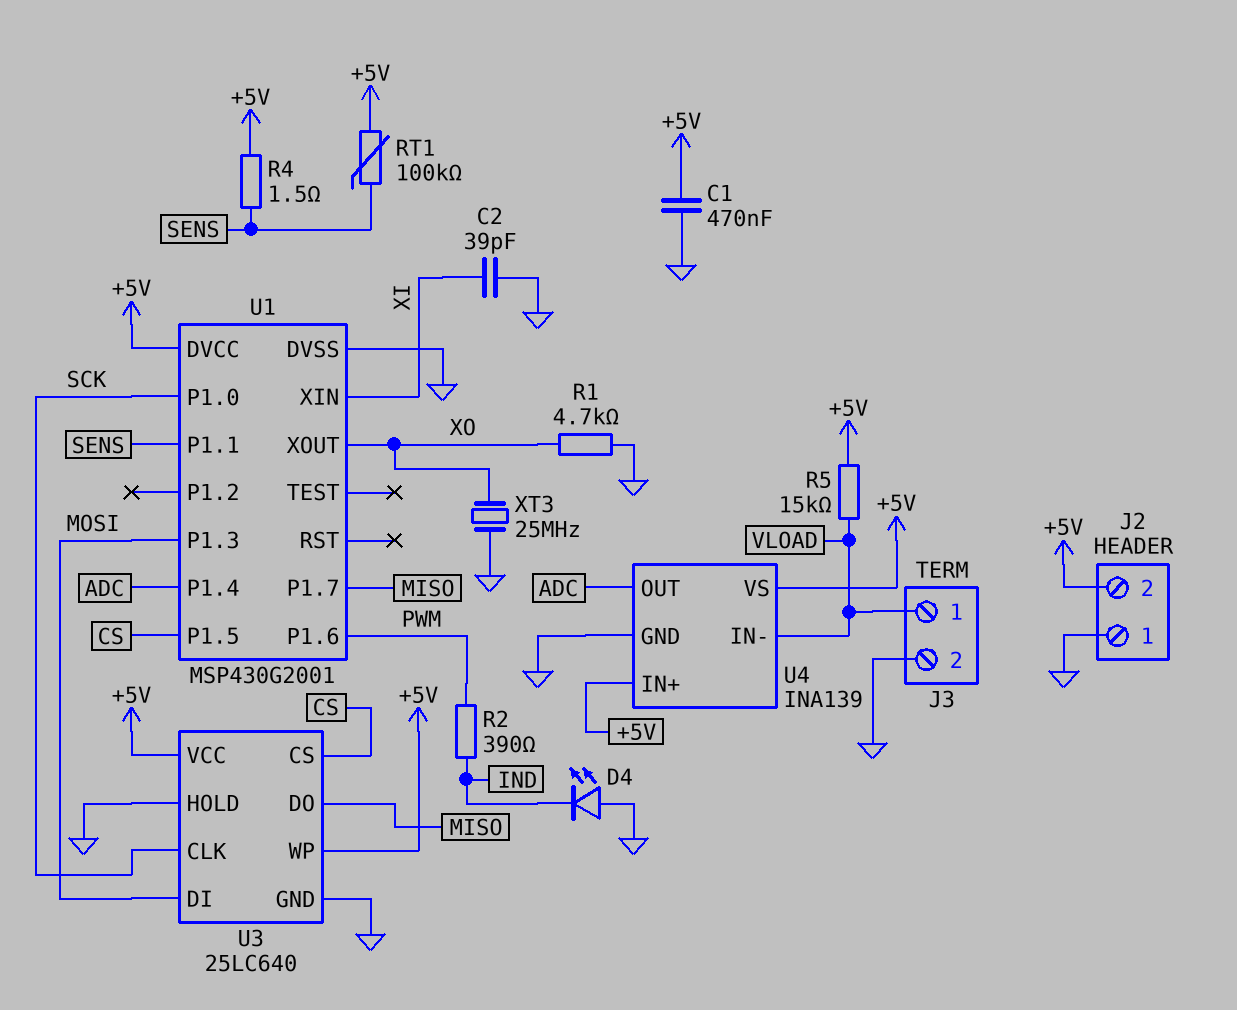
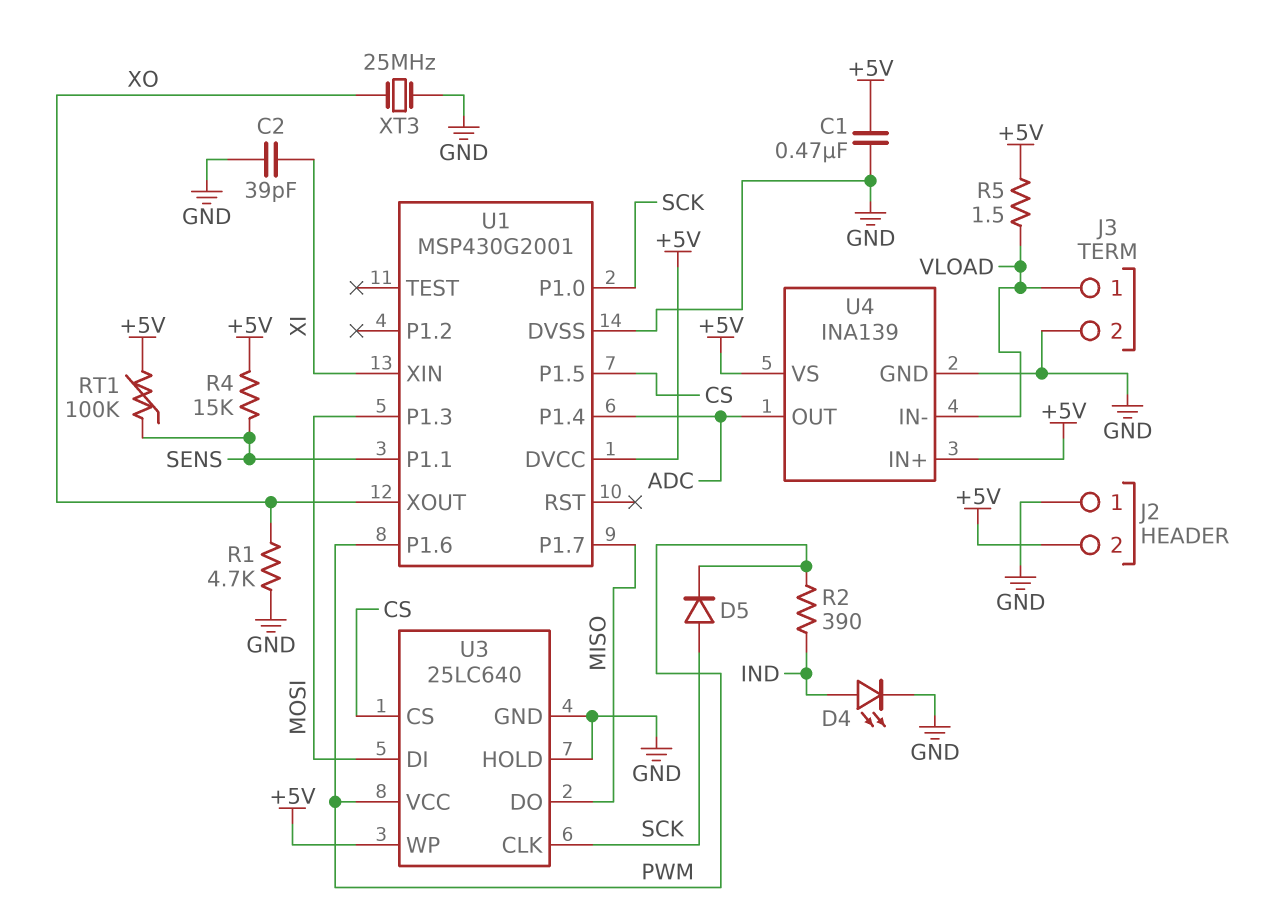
D4: LED (A GND, K IND) -> LED (A IND, K GND)
D5: none -> diode (A SCK, K PWM)
R4: 1.5 (+5V, SENS) -> 15k (+5V, SENS)
R5: 15k (+5V, VLOAD) -> 1.5 (+5V, VLOAD)
U3 pin VCC: +5V -> PWM

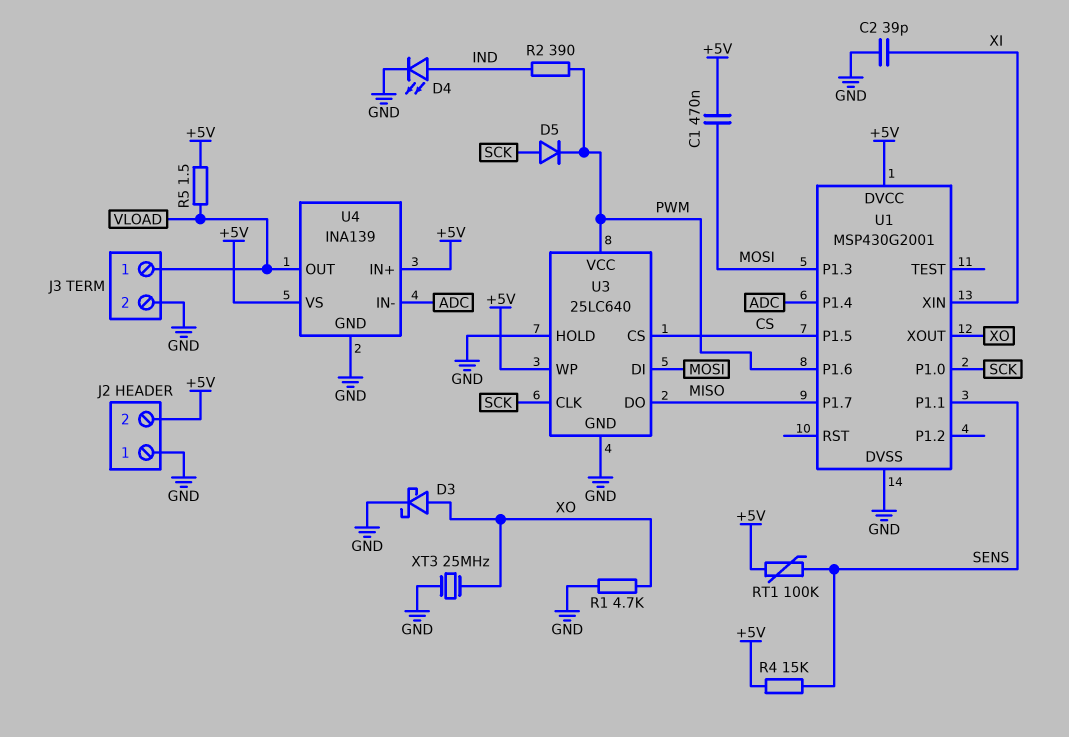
C1: 470nF (+5V, GND) -> 470nF (+5V, MOSI)
D3: none -> schottky (A XO, K GND)
U4 pin IN-: VLOAD -> ADC
U4 pin OUT: ADC -> VLOAD

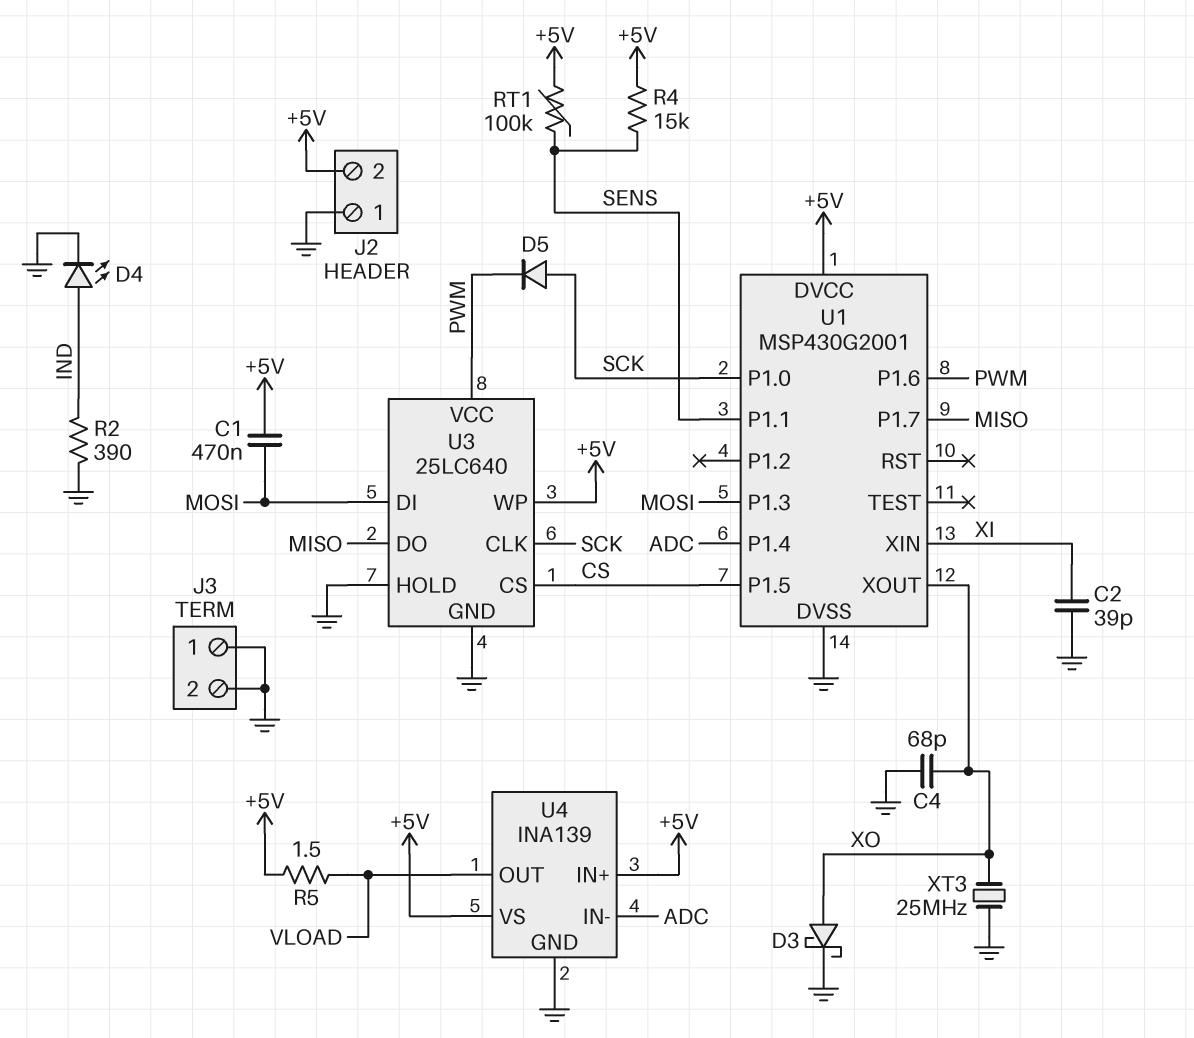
C4: none -> 68pF (GND, XO)
J3 pin 1: VLOAD -> GND
R1: 4.7k (GND, XO) -> none
R2: 390 (IND, PWM) -> 390 (GND, IND)

